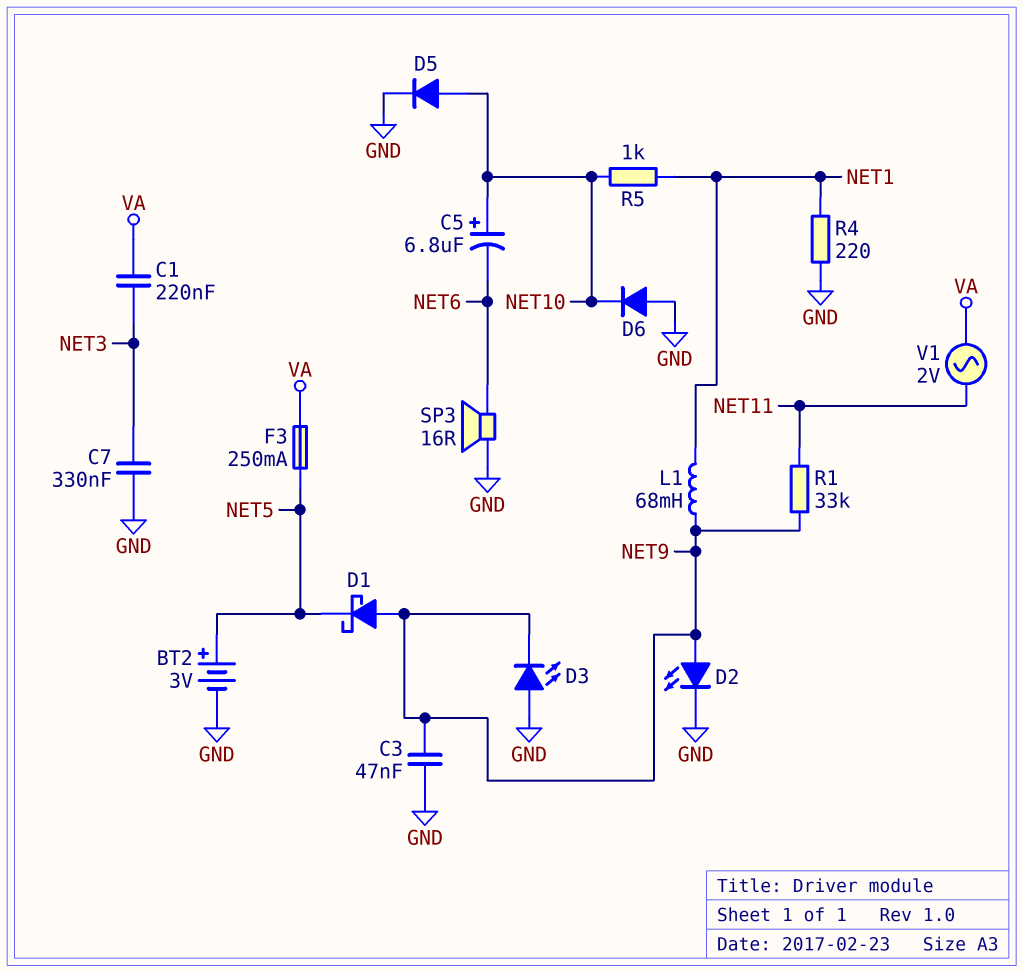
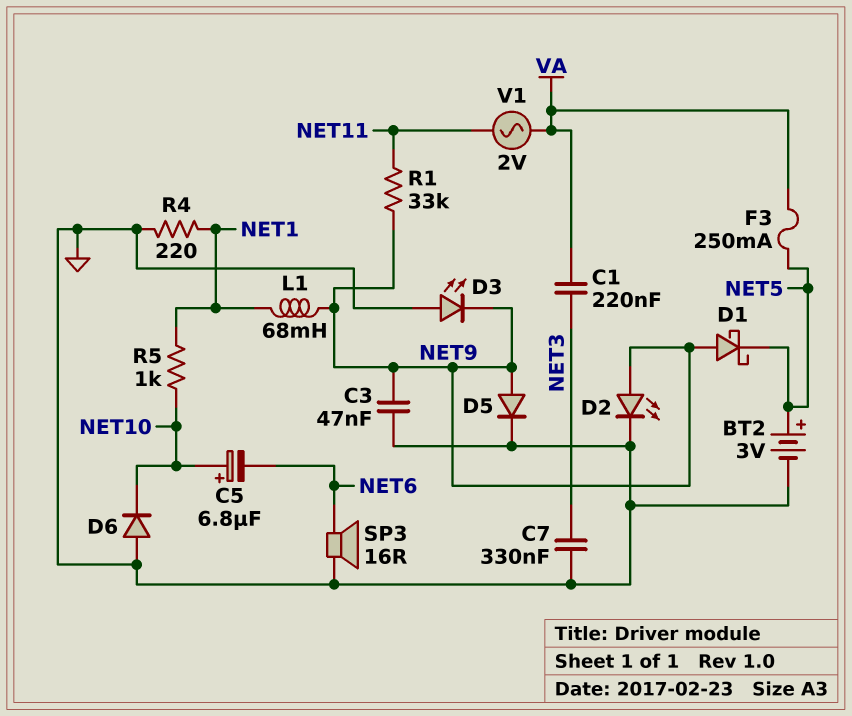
D5: diode (A NET10, K GND) -> diode (A NET9, K GND)

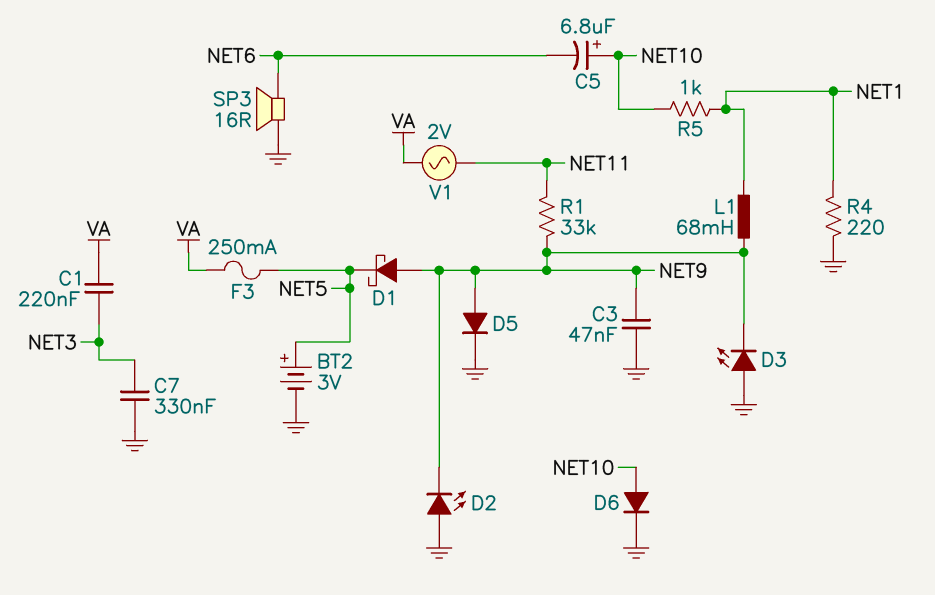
D2: LED (A NET9, K GND) -> LED (A GND, K NET9)
D6: diode (A GND, K NET10) -> diode (A NET10, K GND)

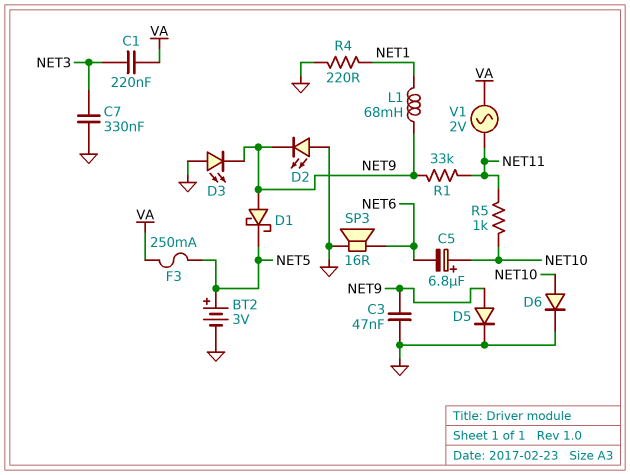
R5: 1k (NET1, NET10) -> 1k (NET10, NET11)

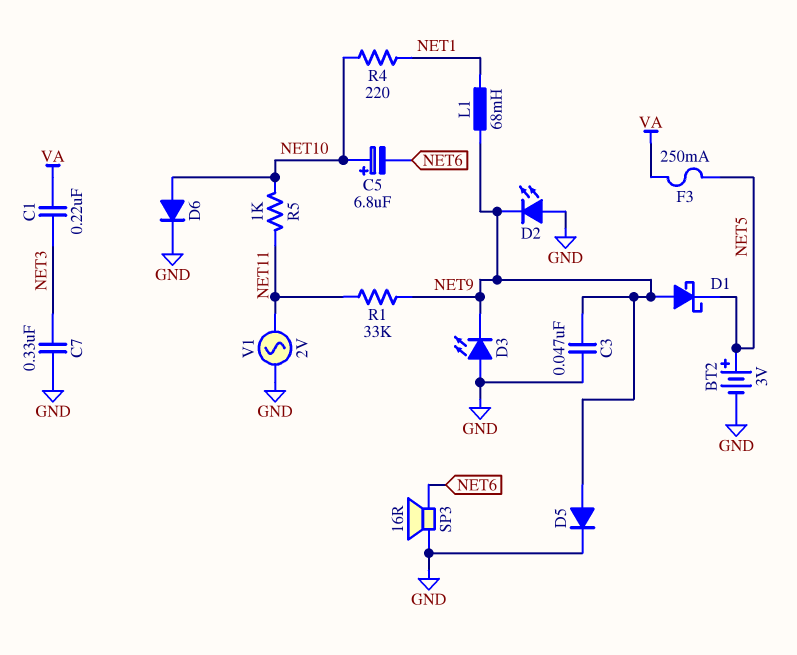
R4: 220 (GND, NET1) -> 220 (NET1, NET10)
V1: AC 2V (NET11, VA) -> AC 2V (GND, NET11)

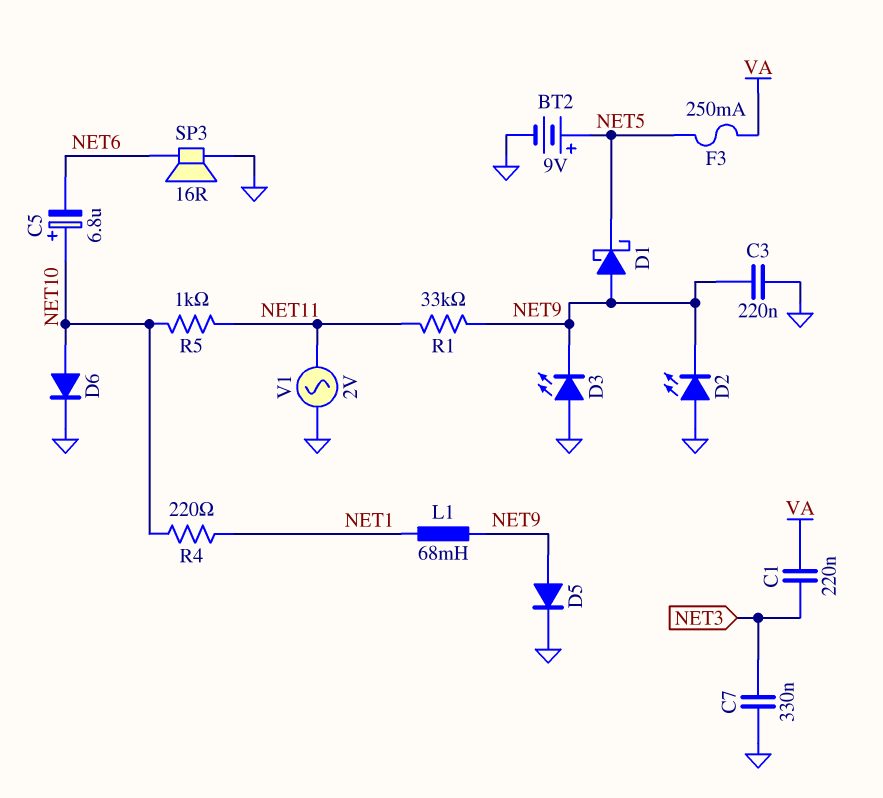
BT2: 3V (plus NET5, minus GND) -> 9V (plus NET5, minus GND)
C3: 47nF (GND, NET9) -> 220nF (GND, NET9)

